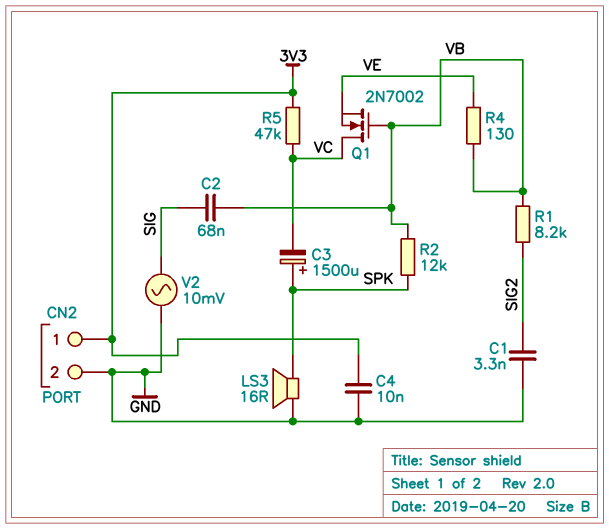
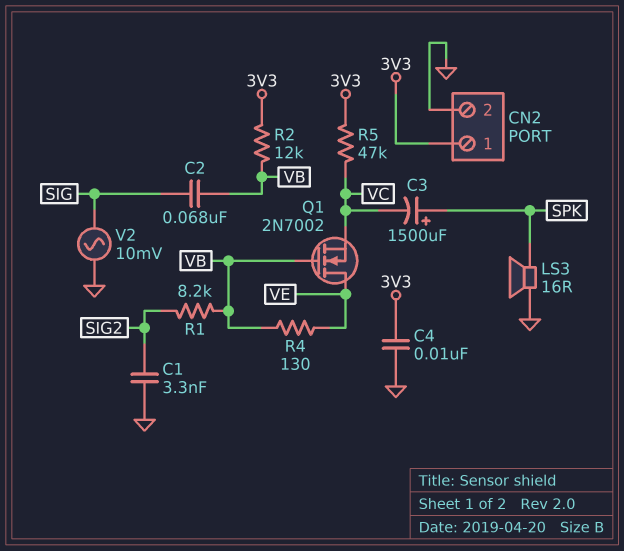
Q1: NMOS 2N7002 (G VB, D VC, S VE) -> NMOS 2N7002 (G VB, D VE, S VC)
R2: 12k (SPK, VB) -> 12k (3V3, VB)

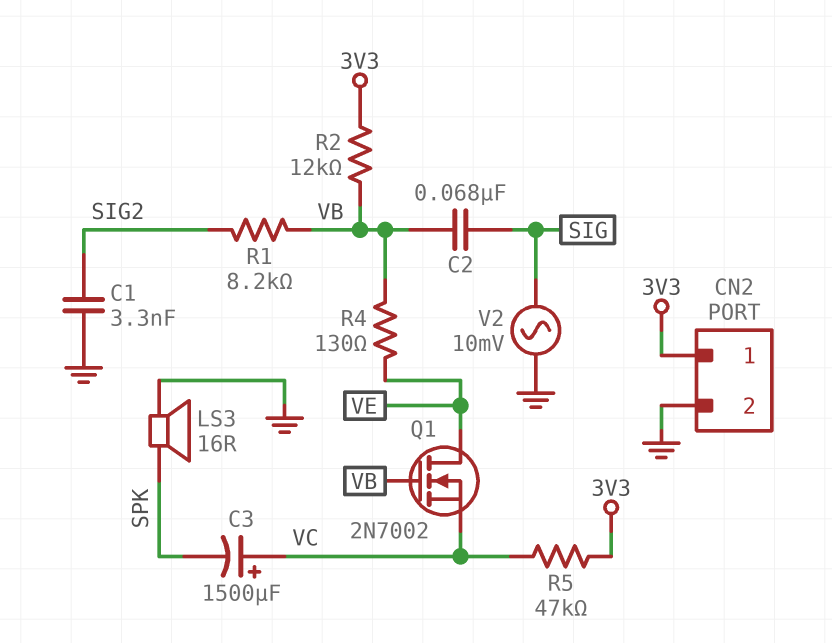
C3: 1500uF (plus SPK, minus VC) -> 1500uF (plus VC, minus SPK)
C4: 10nF (3V3, GND) -> none

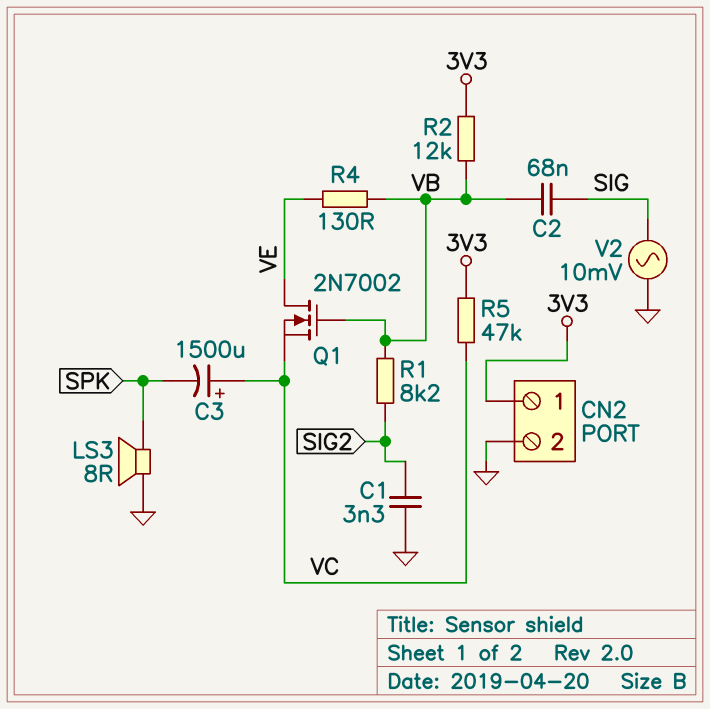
LS3: speaker 16R (GND, SPK) -> speaker 8R (GND, SPK)

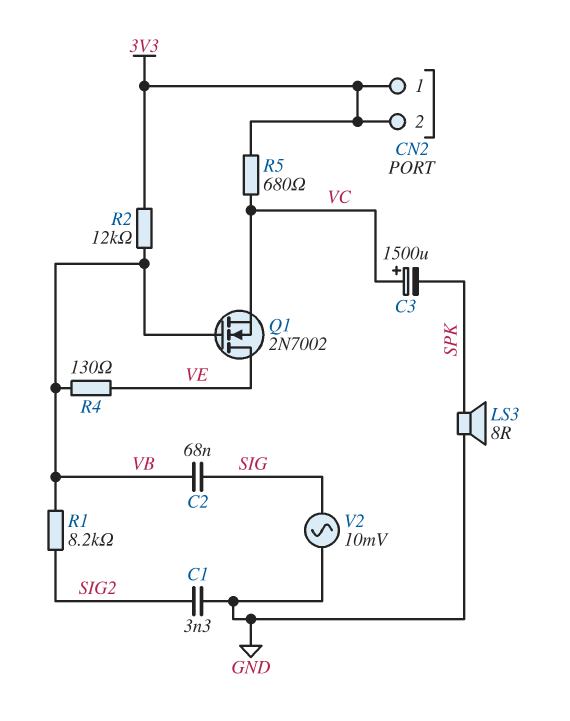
CN2 pin 2: GND -> 3V3
R5: 47k (3V3, VC) -> 680 (3V3, VC)

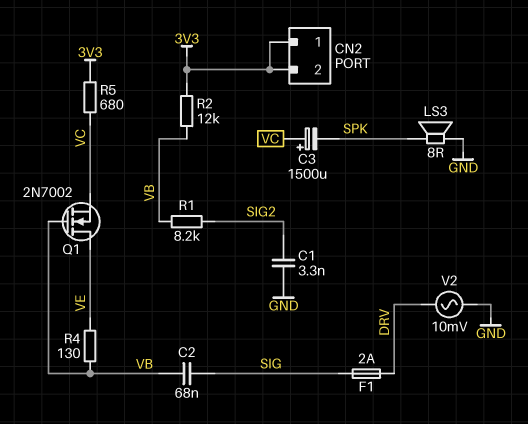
F1: none -> 2A (DRV, SIG)
V2: AC 10mV (GND, SIG) -> AC 10mV (DRV, GND)

